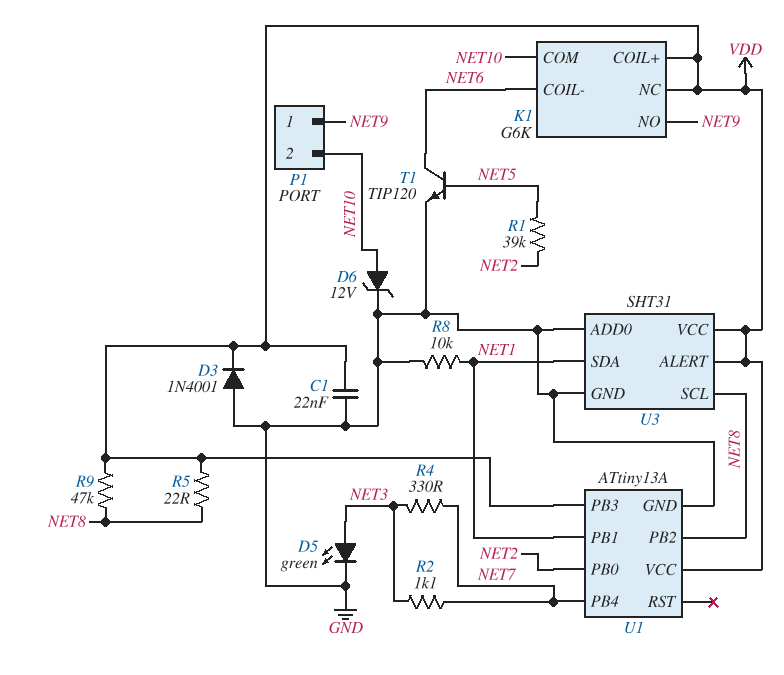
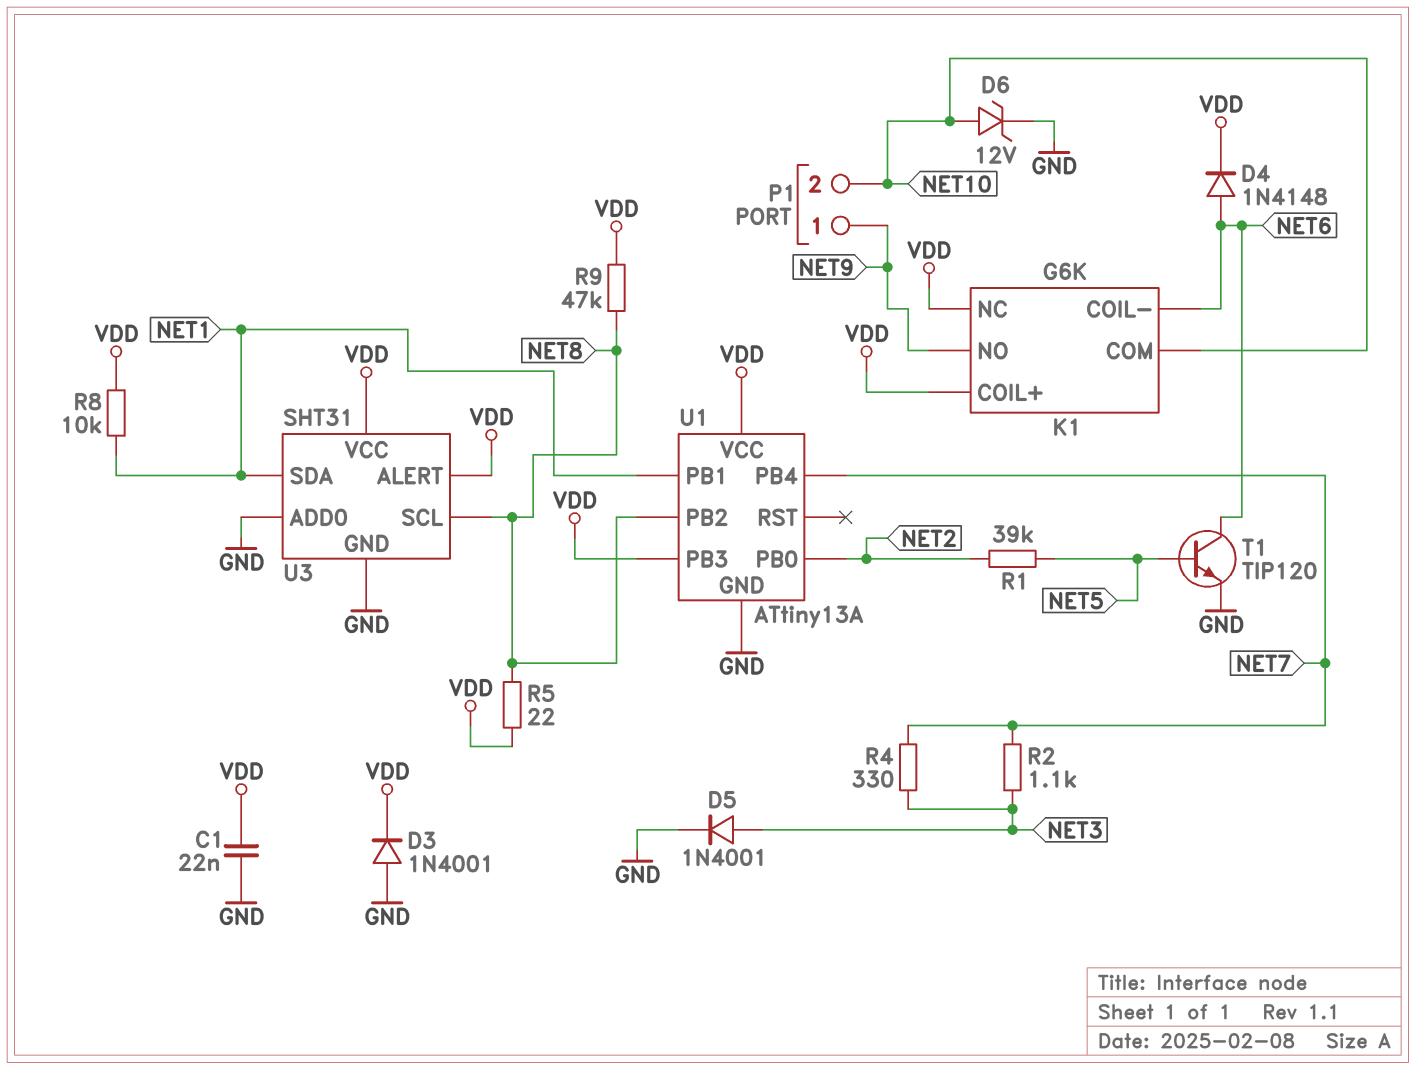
D4: none -> diode 1N4148 (A NET6, K VDD)
D5: LED green (A NET3, K GND) -> diode 1N4001 (A NET3, K GND)
R8: 10k (GND, NET1) -> 10k (NET1, VDD)

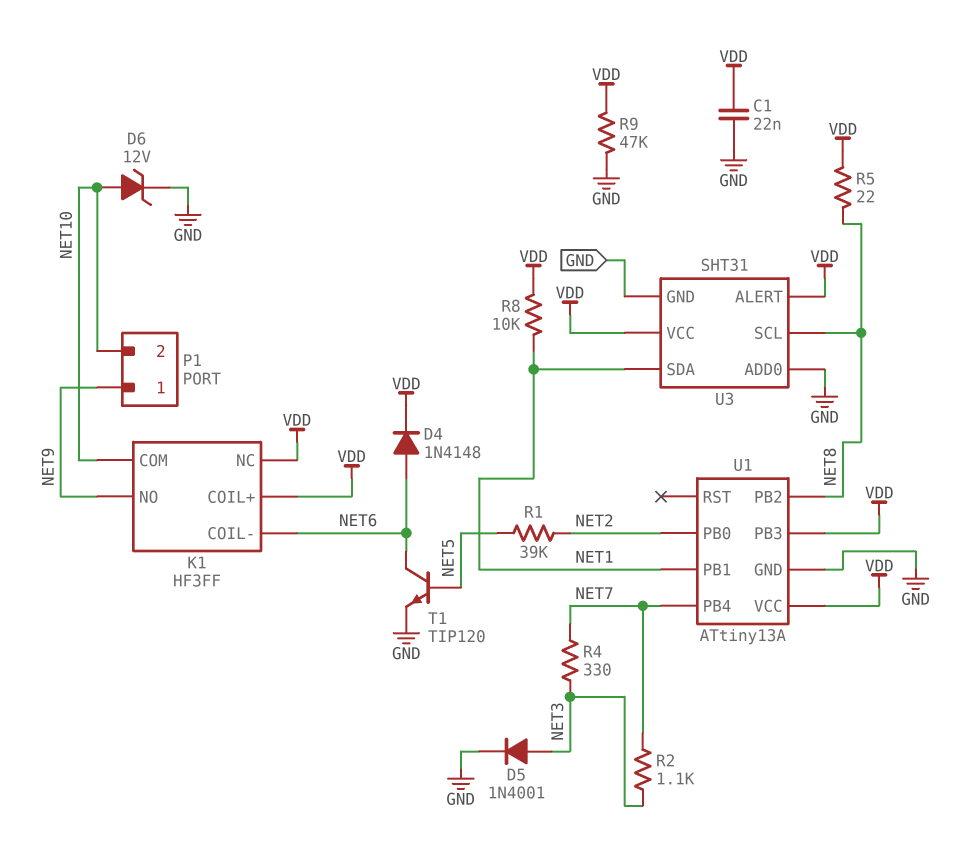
D3: diode 1N4001 (A GND, K VDD) -> none
K1: G6K -> HF3FF
R9: 47k (NET8, VDD) -> 47k (GND, VDD)

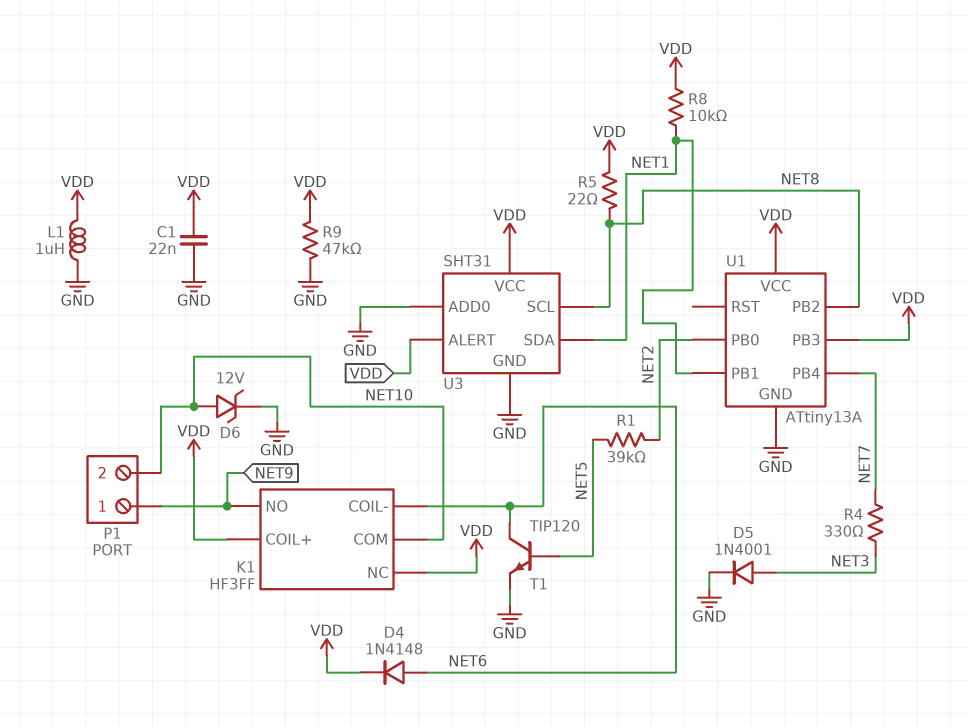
L1: none -> 1uH (GND, VDD)
R2: 1.1k (NET3, NET7) -> none

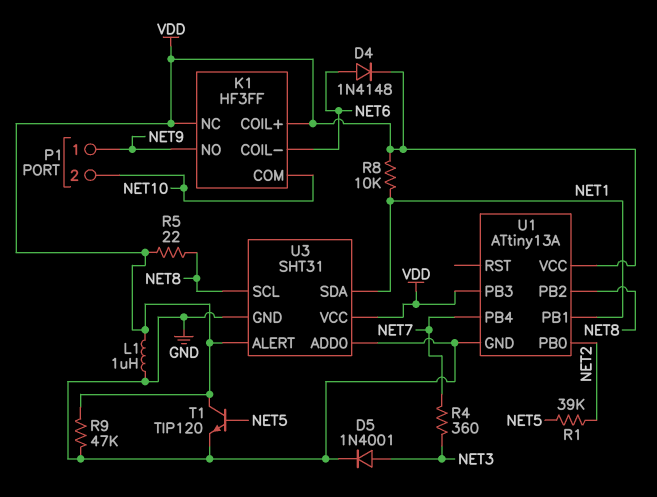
C1: 22nF (GND, VDD) -> none
D6: zener 12V (A NET10, K GND) -> none
R4: 330 (NET3, NET7) -> 360 (NET3, NET7)
T1: NPN TIP120 (B NET5, C NET6, E GND) -> NPN TIP120 (B NET5, C VDD, E GND)

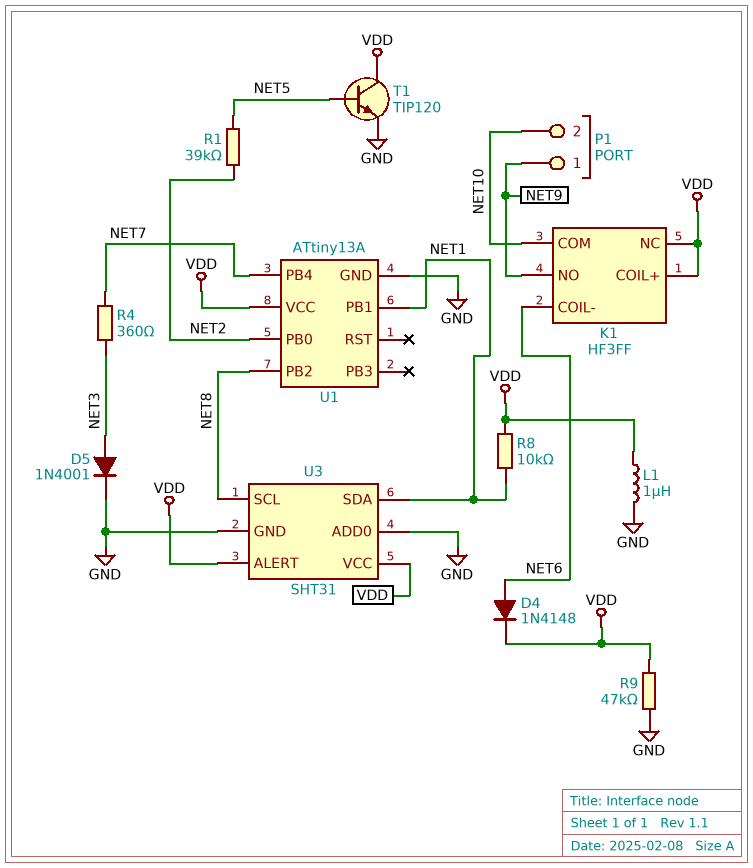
R5: 22 (NET8, VDD) -> none
U1 pin PB3: VDD -> none

